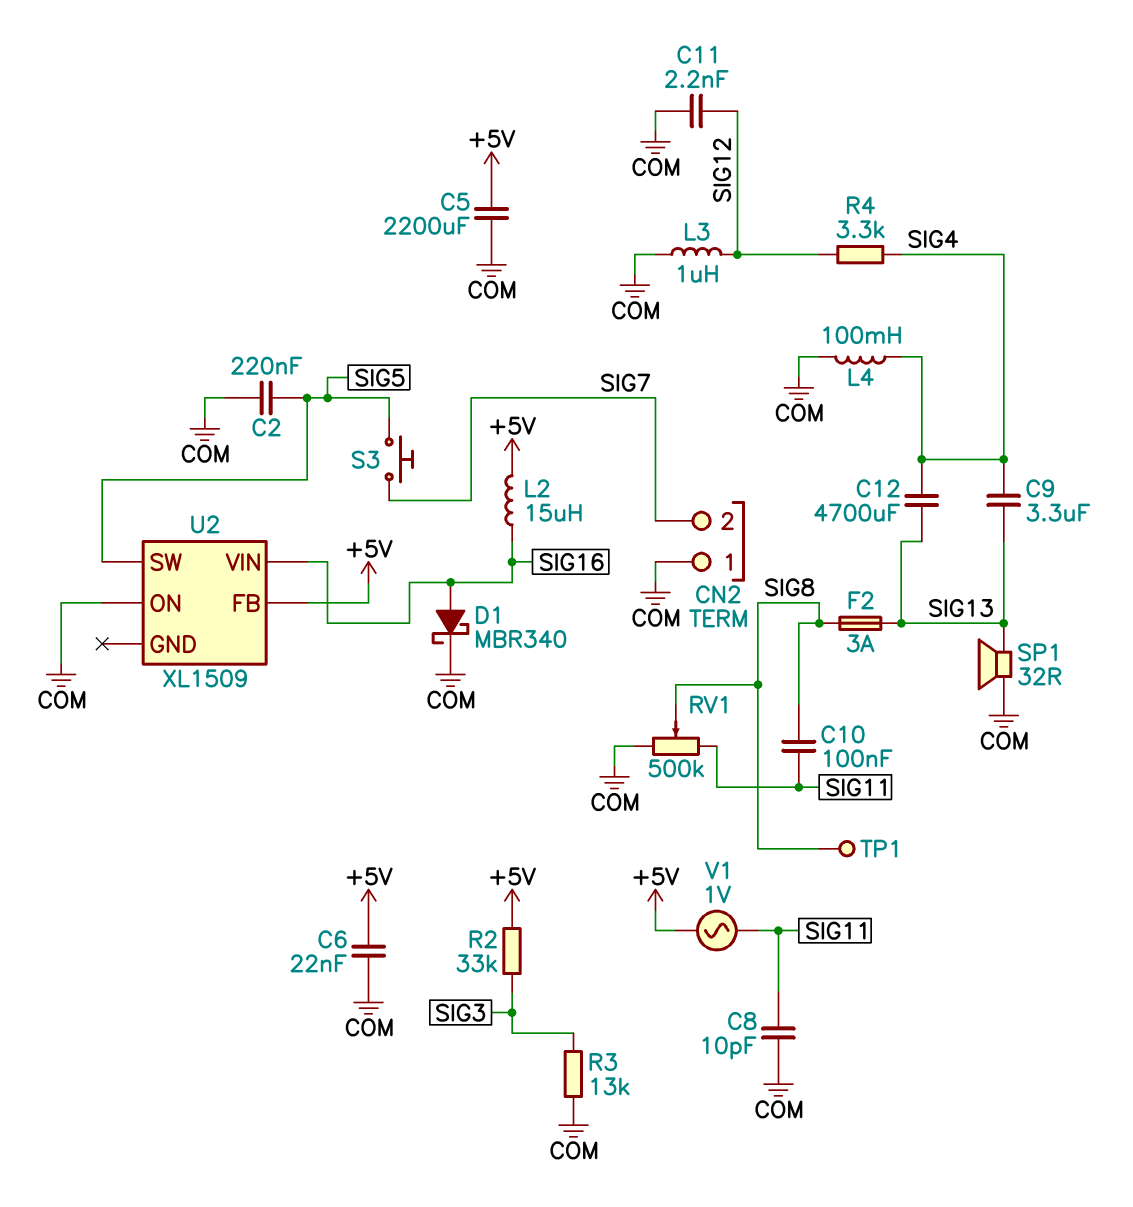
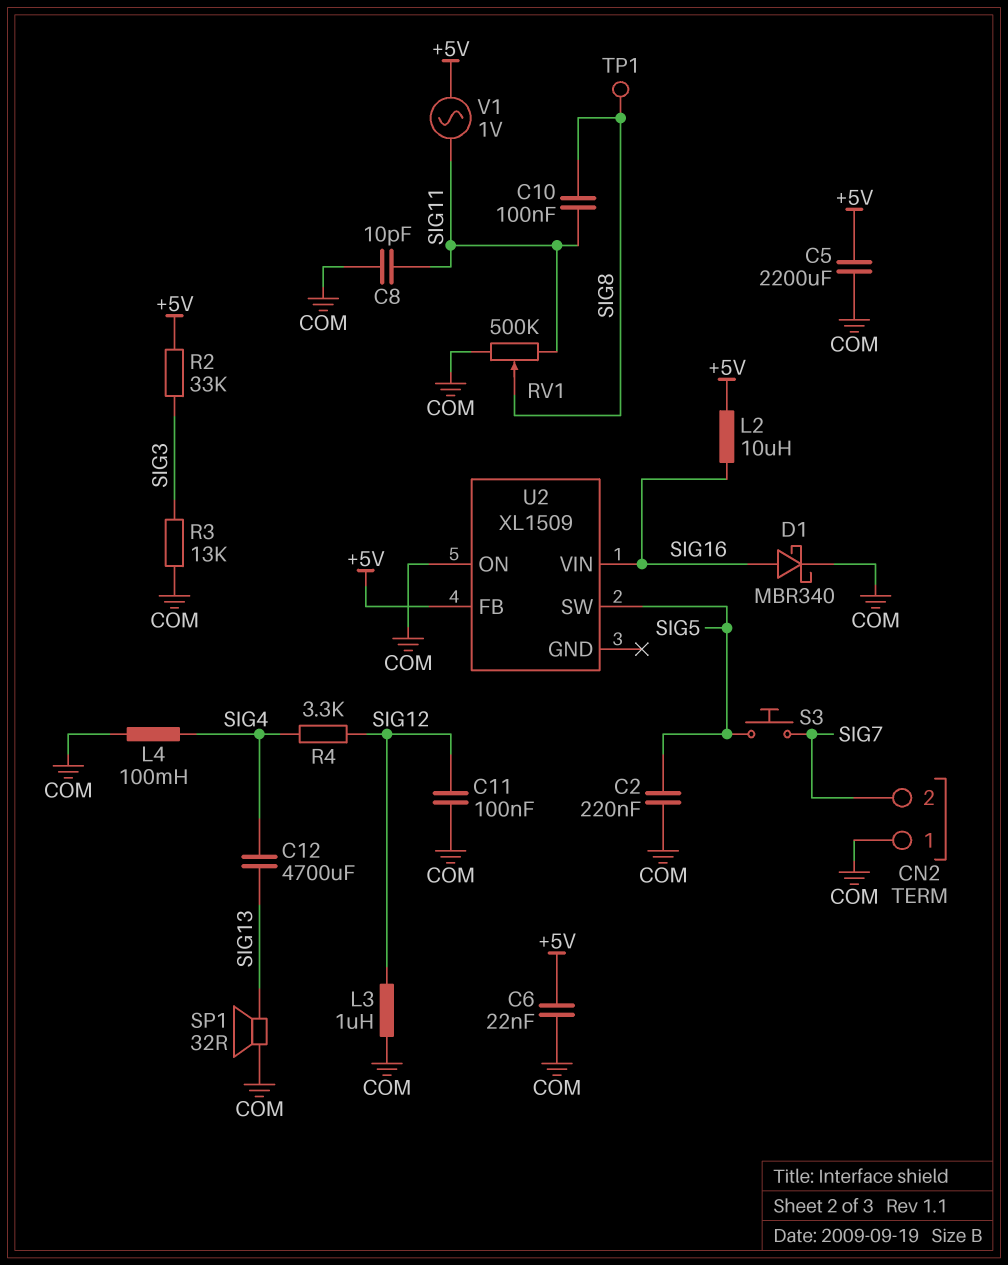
C9: 3.3uF (SIG4, SIG13) -> none
C11: 2.2nF (COM, SIG12) -> 100nF (COM, SIG12)
F2: 3A (SIG8, SIG13) -> none
L2: 15uH (+5V, SIG16) -> 10uH (+5V, SIG16)

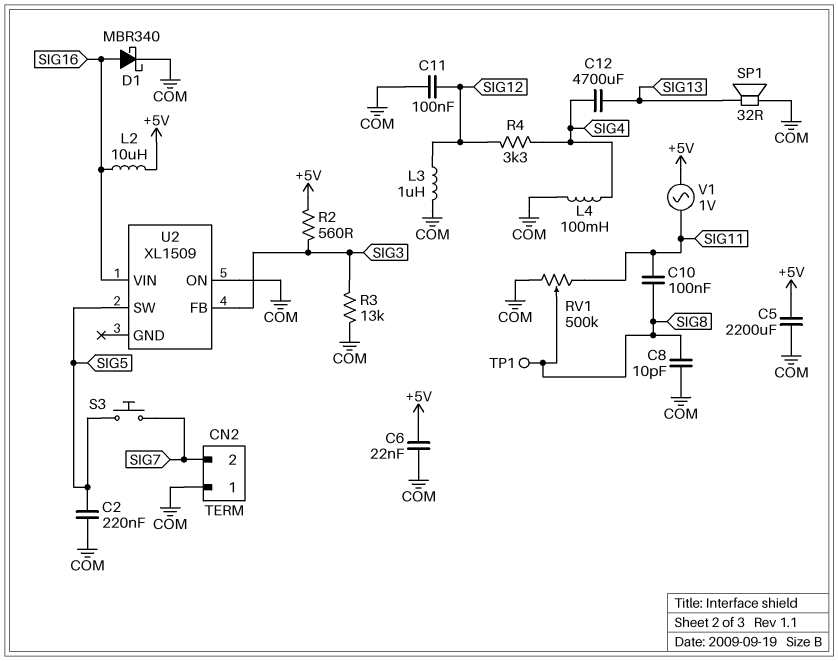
C8: 10pF (COM, SIG11) -> 10pF (COM, SIG8)
R2: 33k (+5V, SIG3) -> 560 (+5V, SIG3)
U2 pin FB: +5V -> SIG3

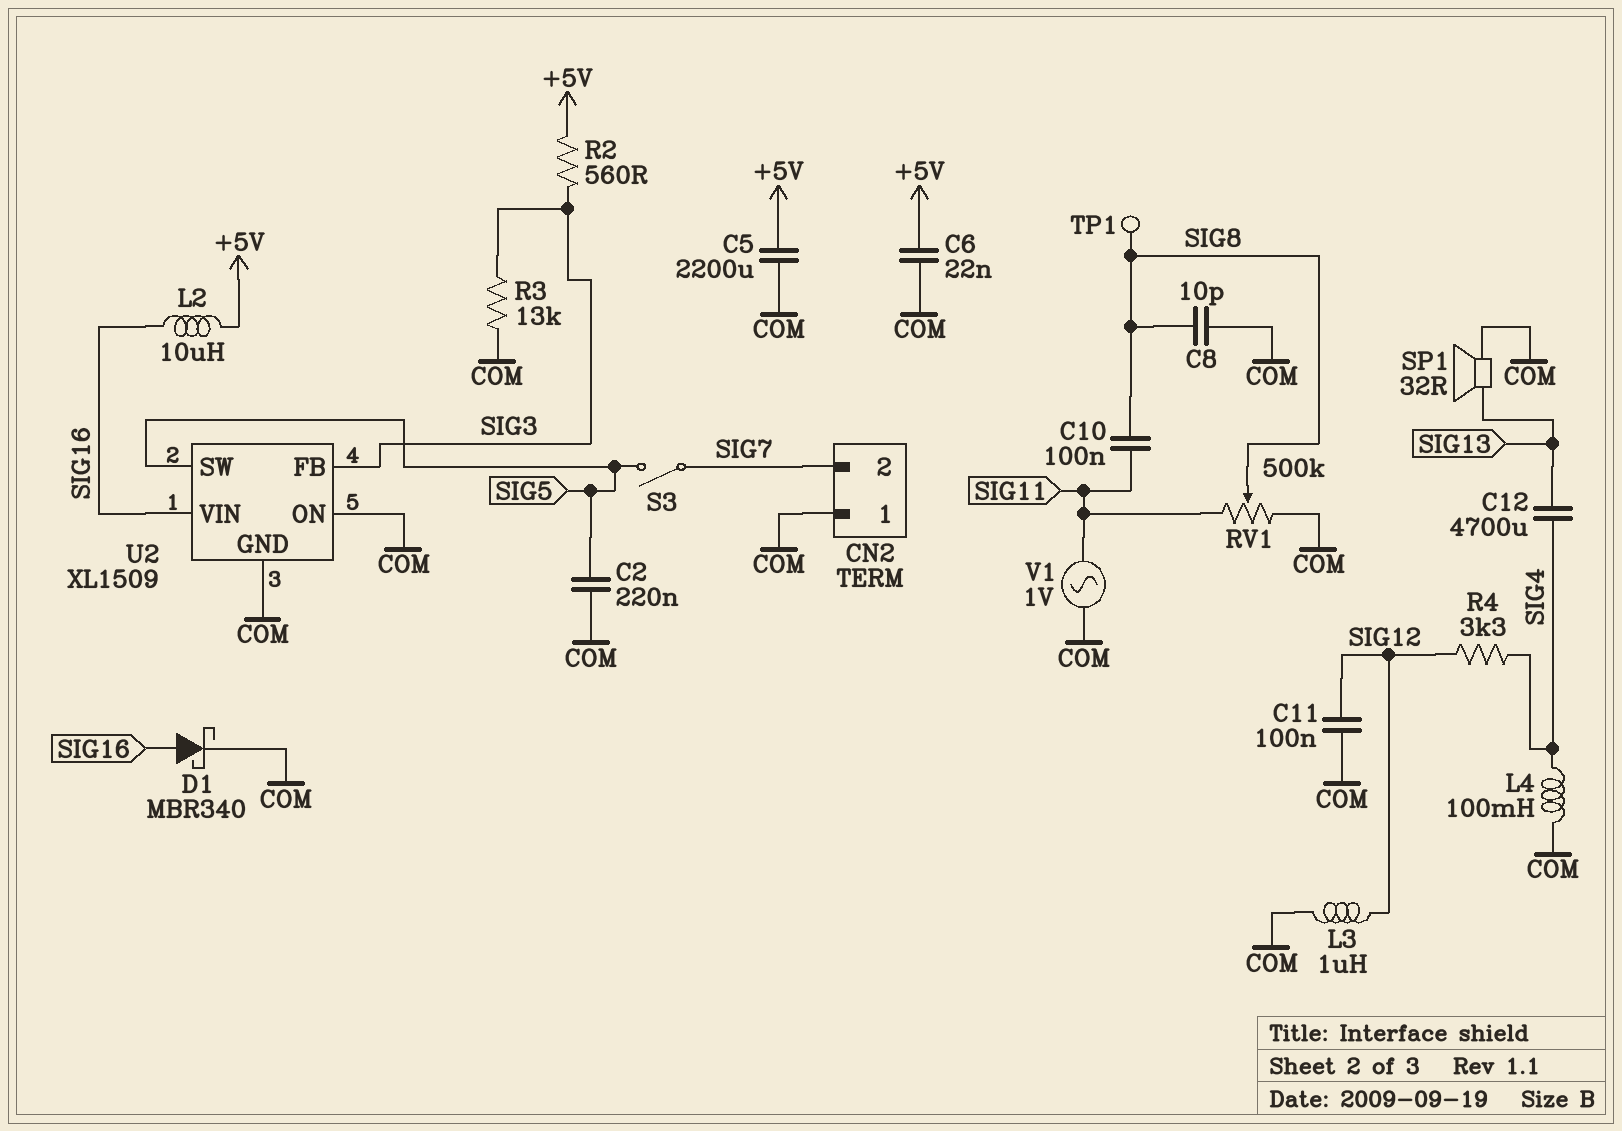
S3: button (SIG5, SIG7) -> switch (SIG5, SIG7)
U2 pin GND: none -> COM
V1: AC 1V (+5V, SIG11) -> AC 1V (COM, SIG11)

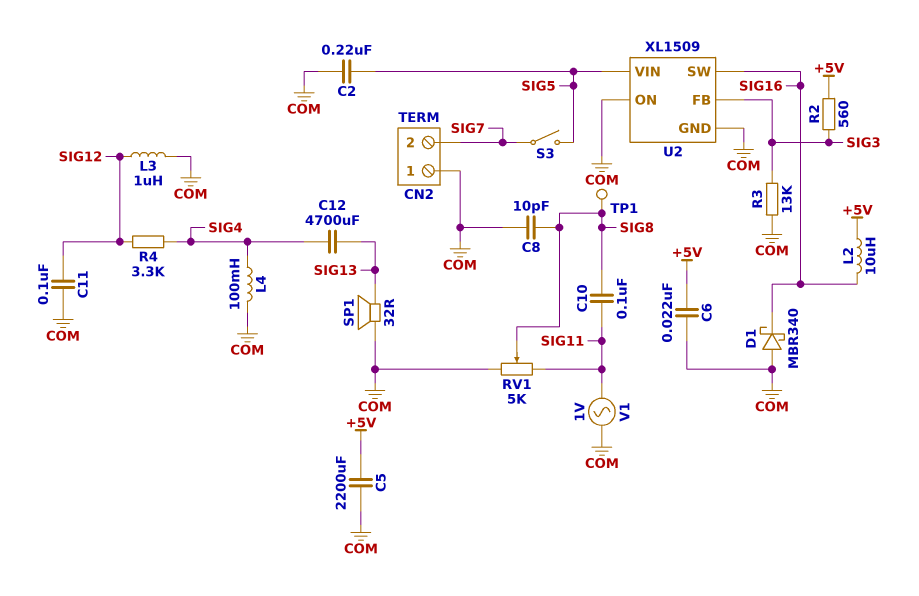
D1: schottky MBR340 (A SIG16, K COM) -> schottky MBR340 (A COM, K SIG16)
RV1: 500k (COM, SIG11, wiper SIG8) -> 5k (COM, SIG11, wiper SIG8)
U2 pin SW: SIG5 -> SIG16
U2 pin VIN: SIG16 -> SIG5

